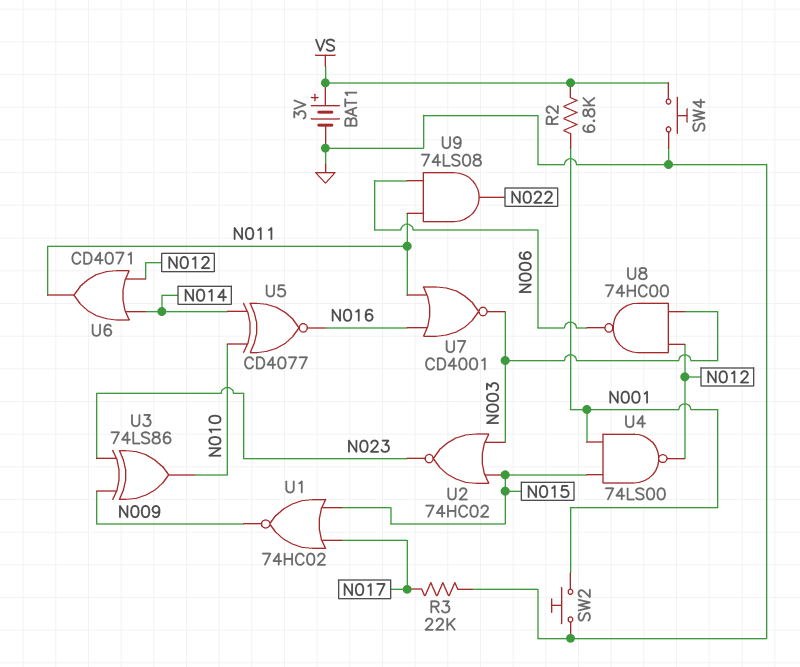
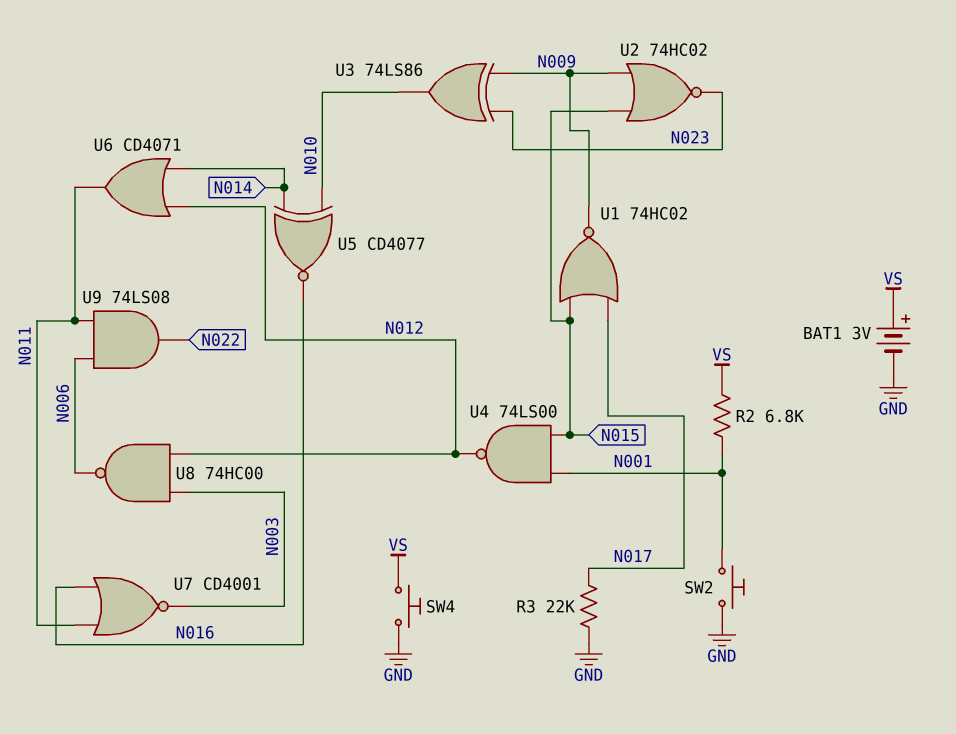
U2: NOR 74HC02 (in N003, in N015, out N023) -> NOR 74HC02 (in N009, in N015, out N023)

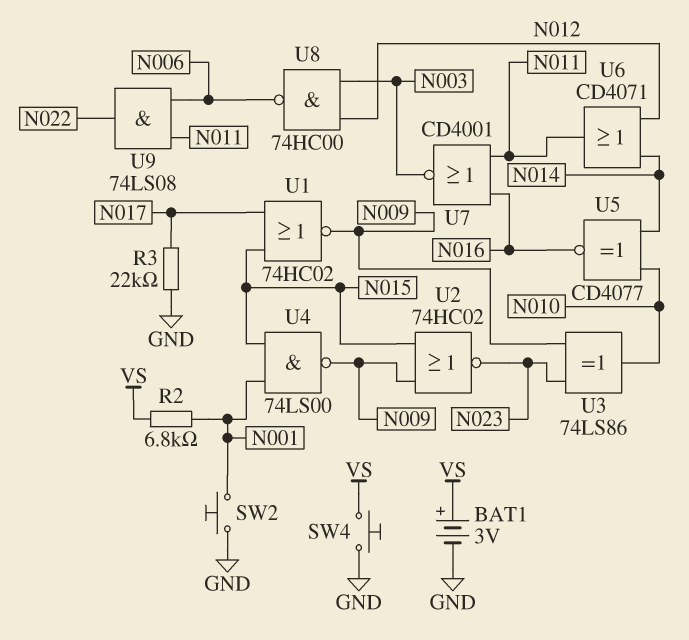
U4: NAND 74LS00 (in N001, in N015, out N012) -> NAND 74LS00 (in N001, in N015, out N009)

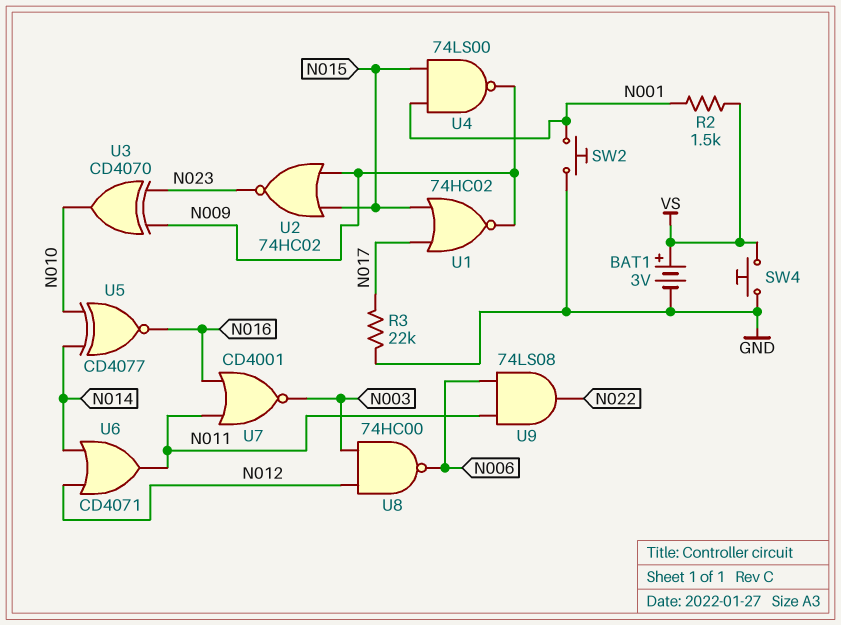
R2: 6.8k (N001, VS) -> 1.5k (N001, VS)
U3: XOR 74LS86 (in N009, in N023, out N010) -> XOR CD4070 (in N009, in N023, out N010)

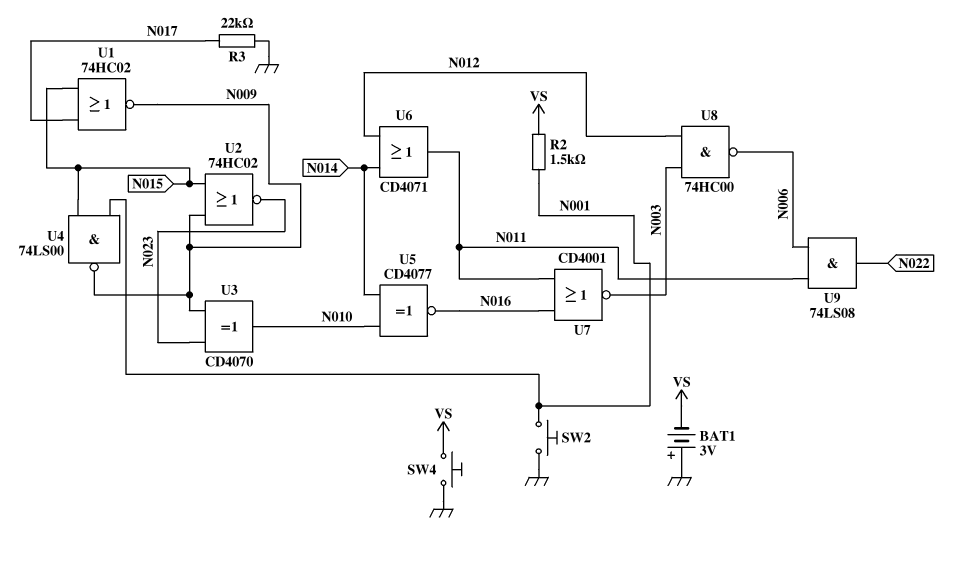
BAT1: 3V (plus VS, minus GND) -> 3V (plus GND, minus VS)

